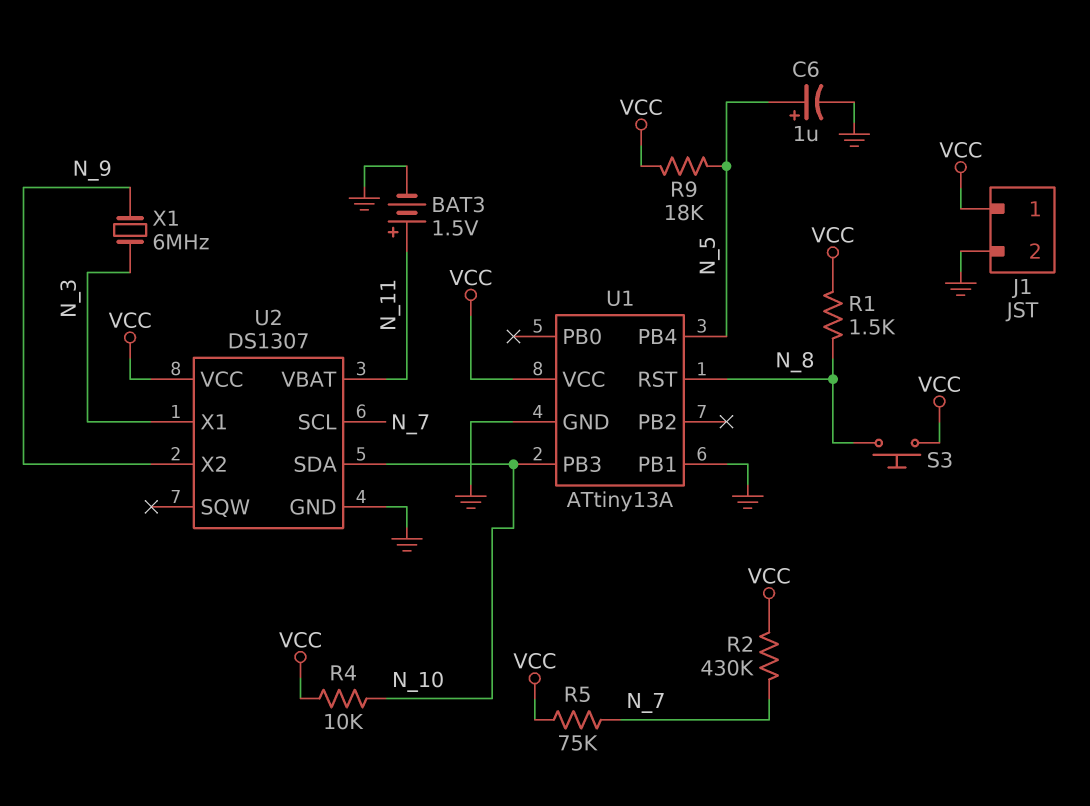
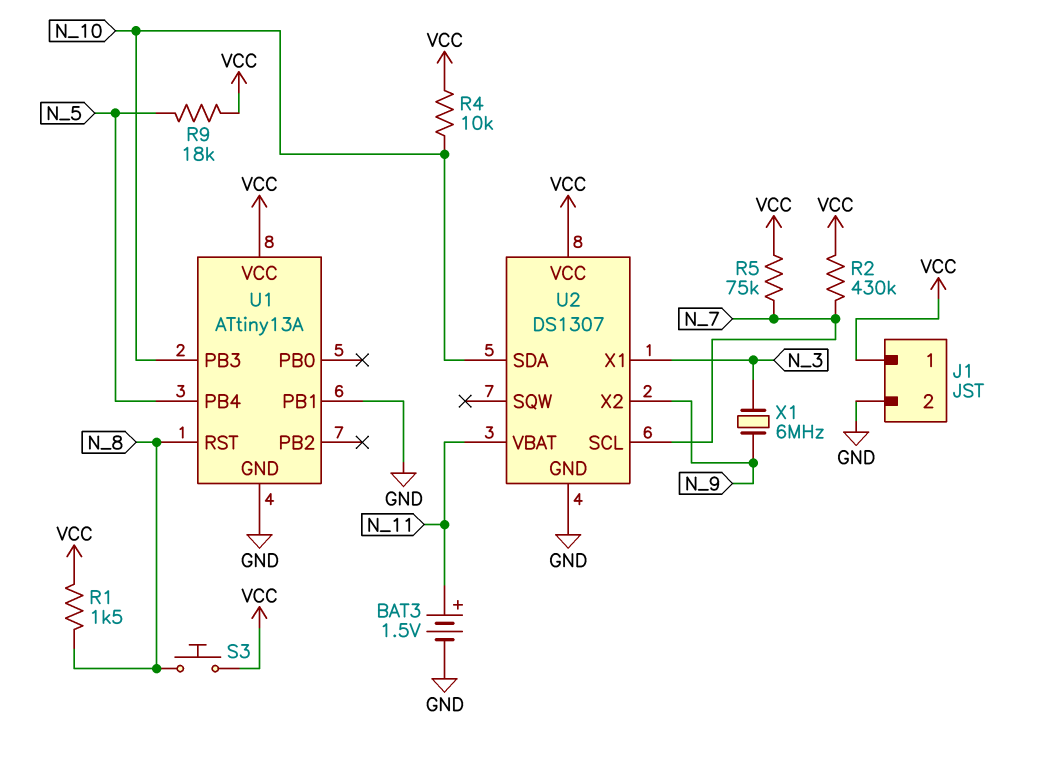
C6: 1uF (plus N_5, minus GND) -> none

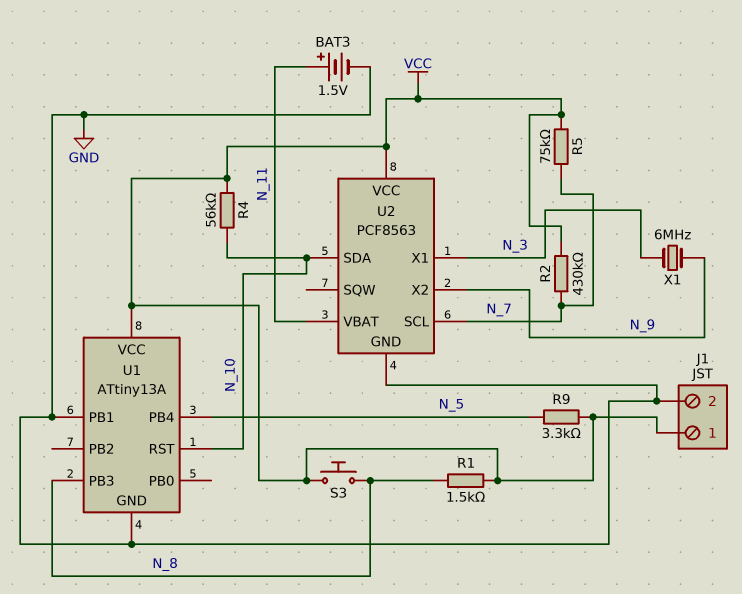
R4: 10k (N_10, VCC) -> 56k (N_10, VCC)
R9: 18k (N_5, VCC) -> 3.3k (N_5, VCC)
U1 pin PB3: N_10 -> N_8
U1 pin RST: N_8 -> N_10
U2: DS1307 -> PCF8563

